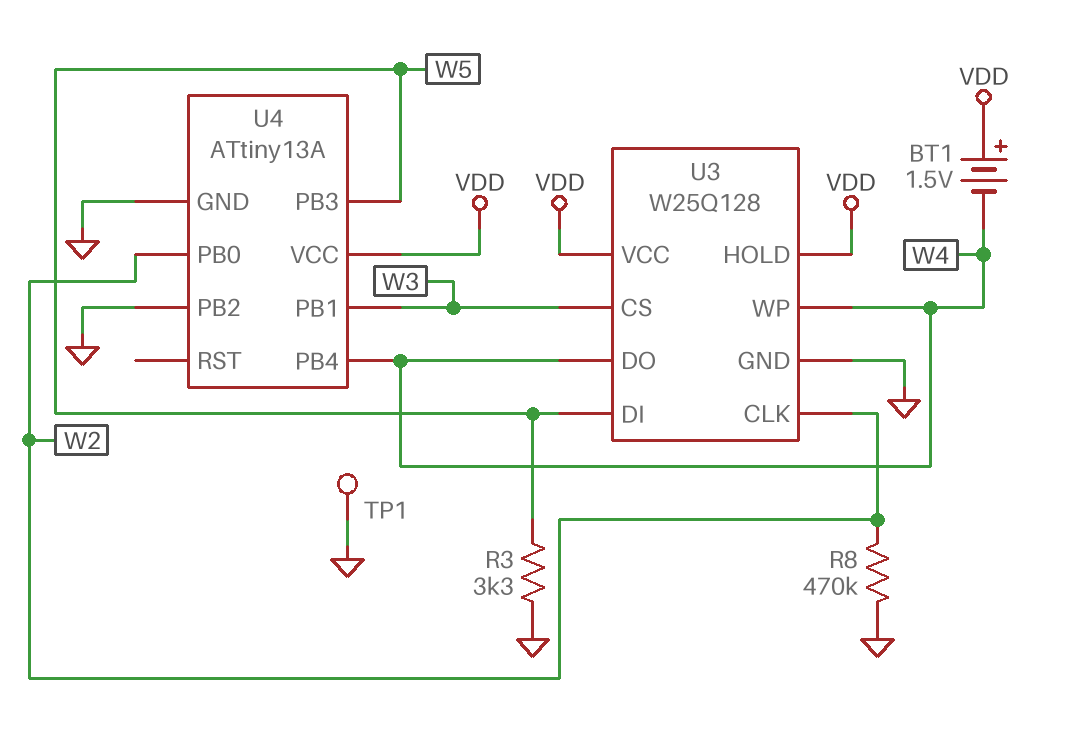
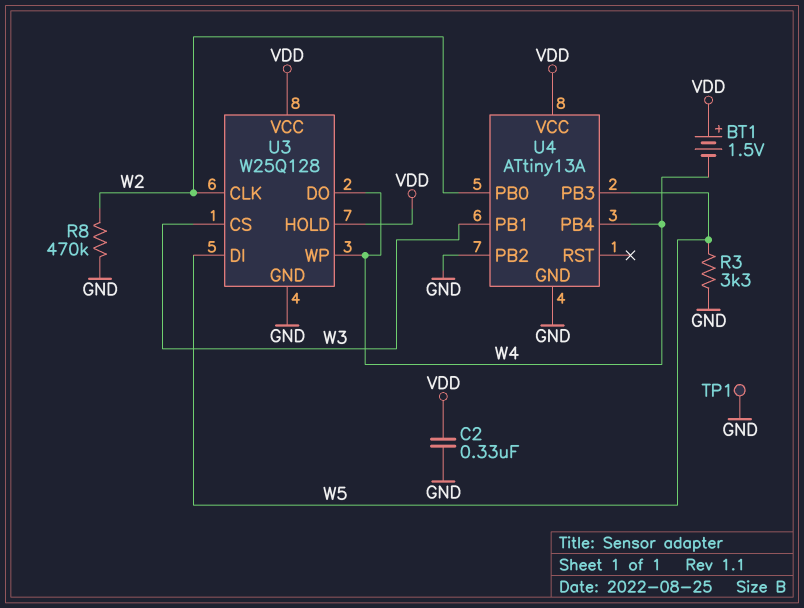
C2: none -> 330nF (GND, VDD)

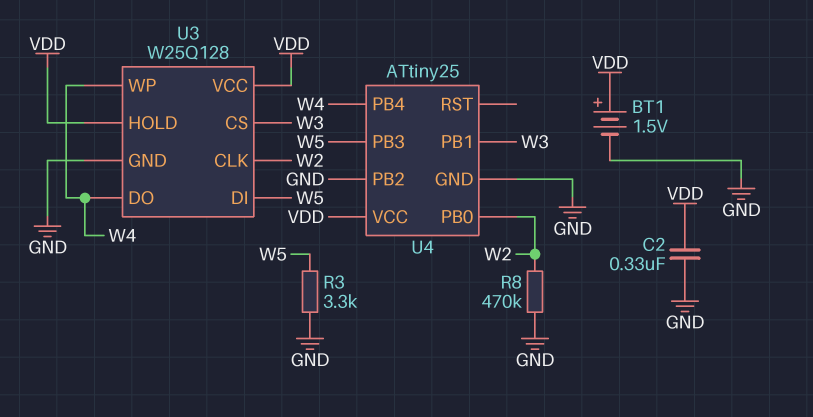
BT1: 1.5V (plus VDD, minus W4) -> 1.5V (plus VDD, minus GND)
TP1: test point (GND) -> none
U4: ATtiny13A -> ATtiny25

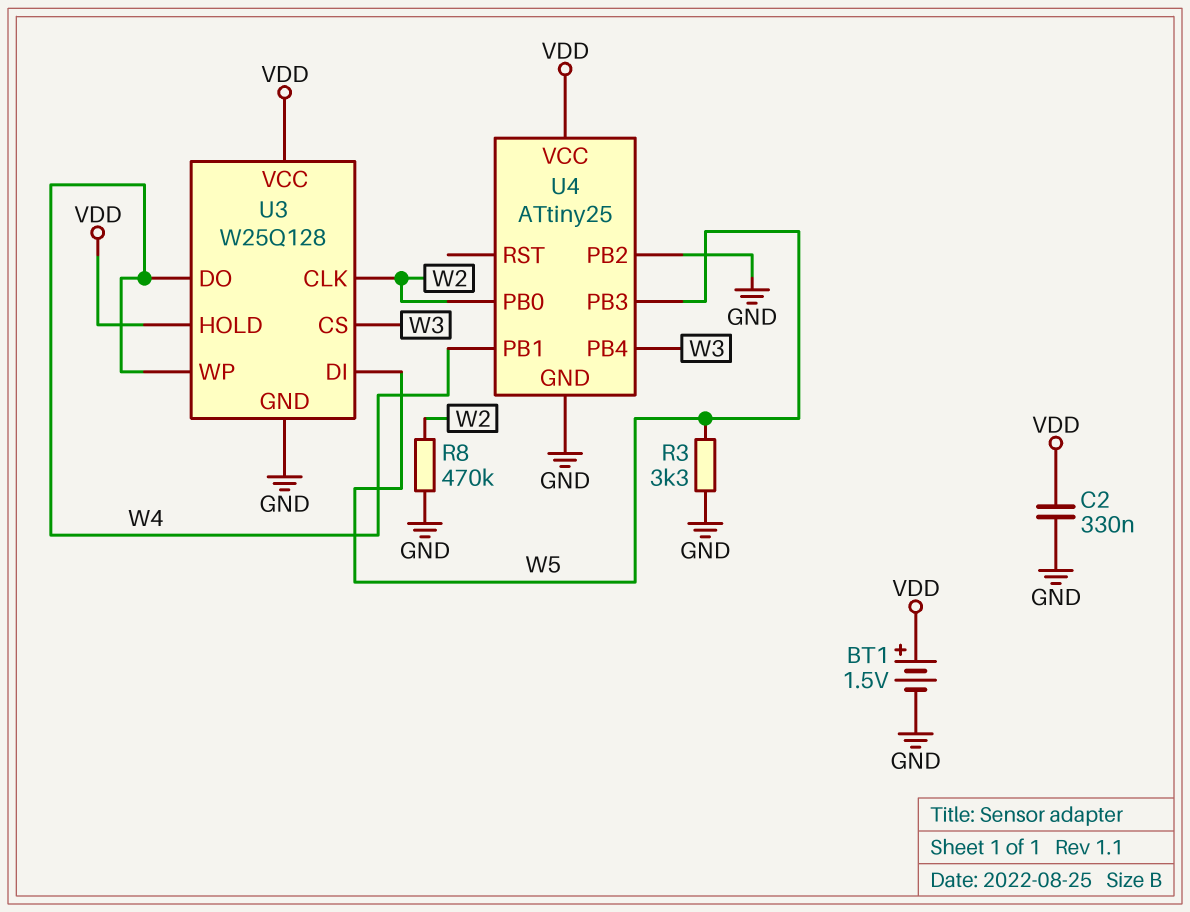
U4 pin PB1: W3 -> W4
U4 pin PB4: W4 -> W3

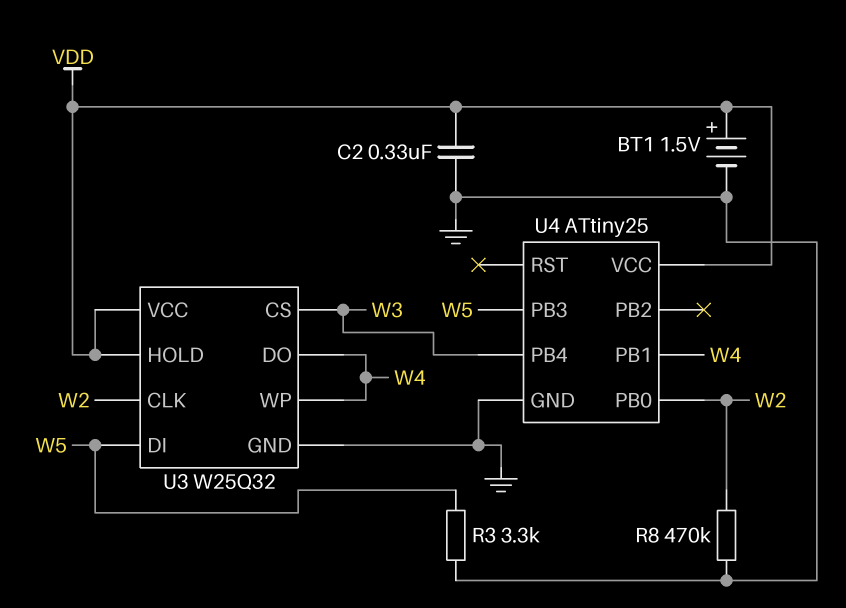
U3: W25Q128 -> W25Q32
U4 pin PB2: GND -> none

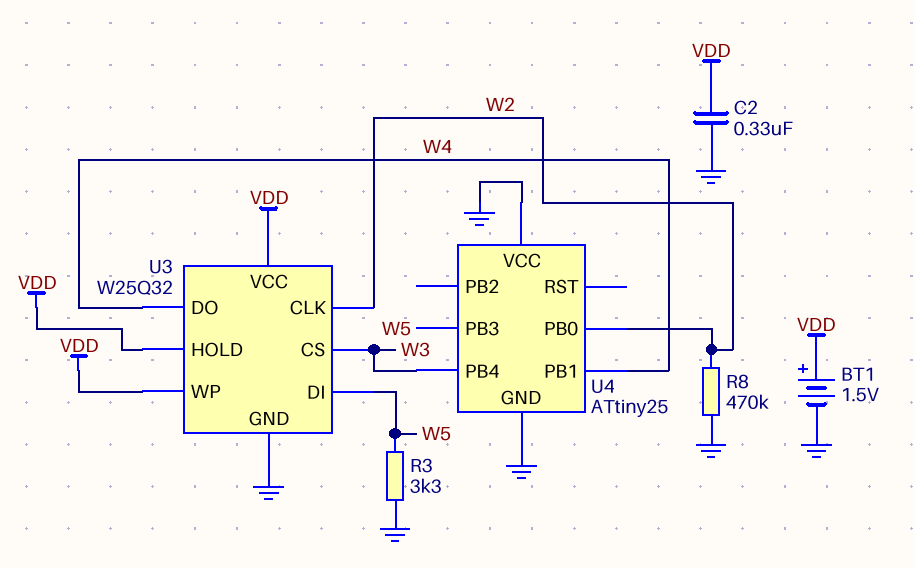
U3 pin WP: W4 -> VDD
U4 pin VCC: VDD -> GND

